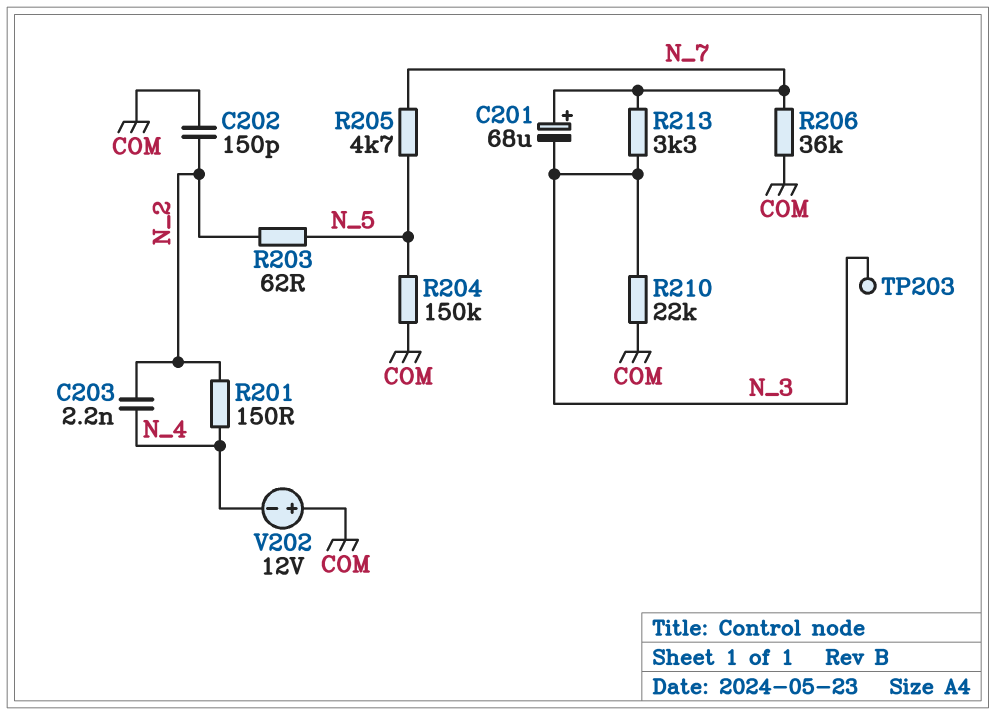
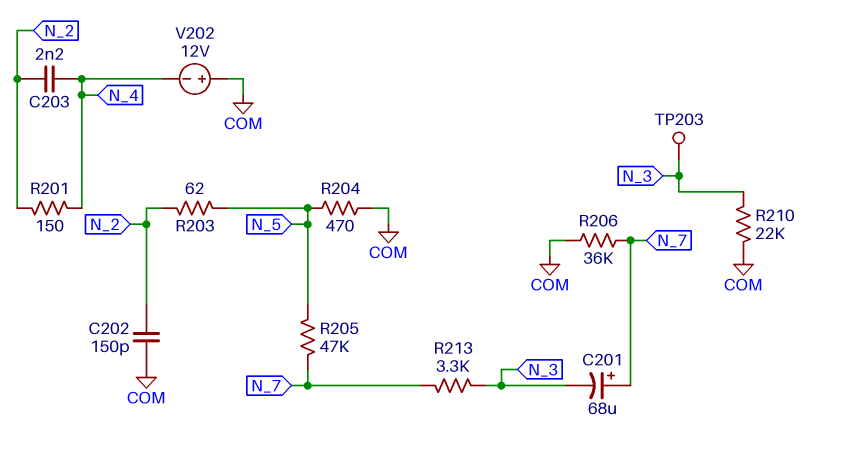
R204: 150k (COM, N_5) -> 470 (COM, N_5)
R205: 4.7k (N_5, N_7) -> 47k (N_5, N_7)

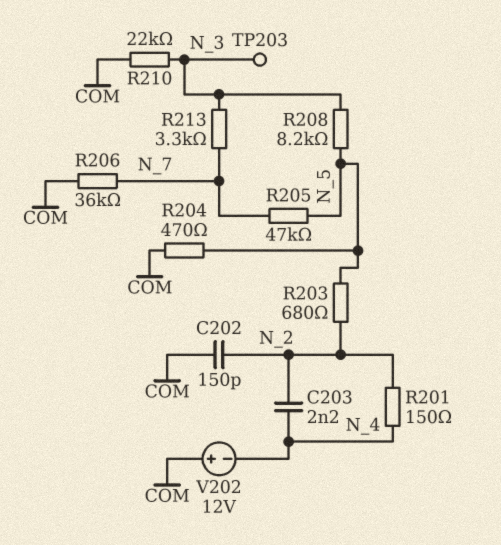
C201: 68uF (plus N_7, minus N_3) -> none
R203: 62 (N_2, N_5) -> 680 (N_2, N_5)
R208: none -> 8.2k (N_3, N_5)

